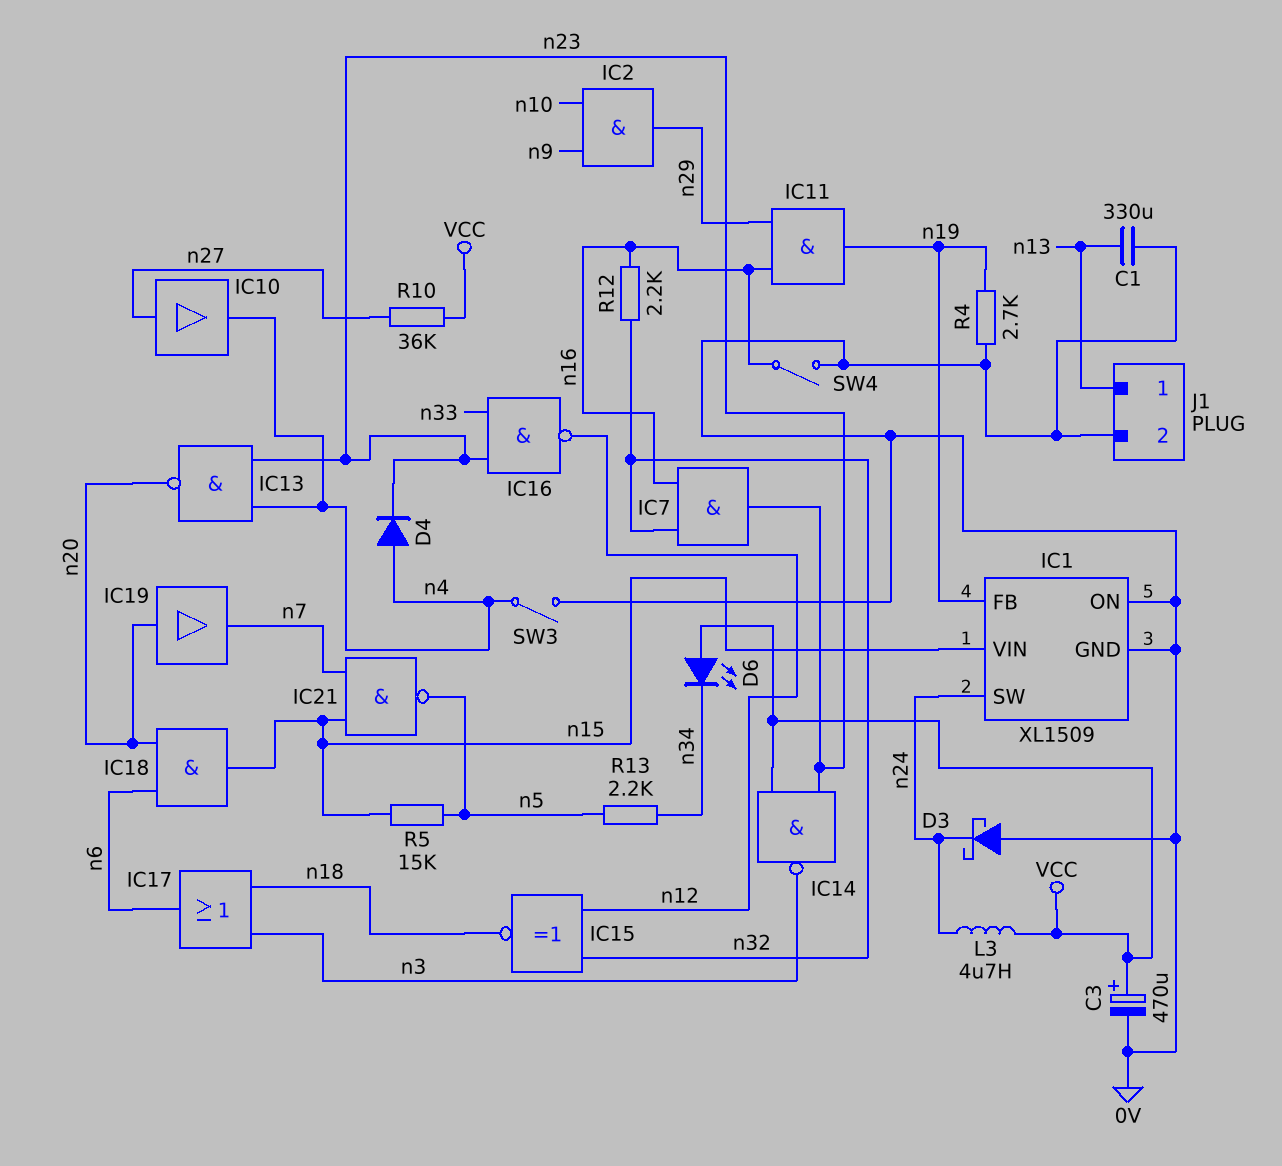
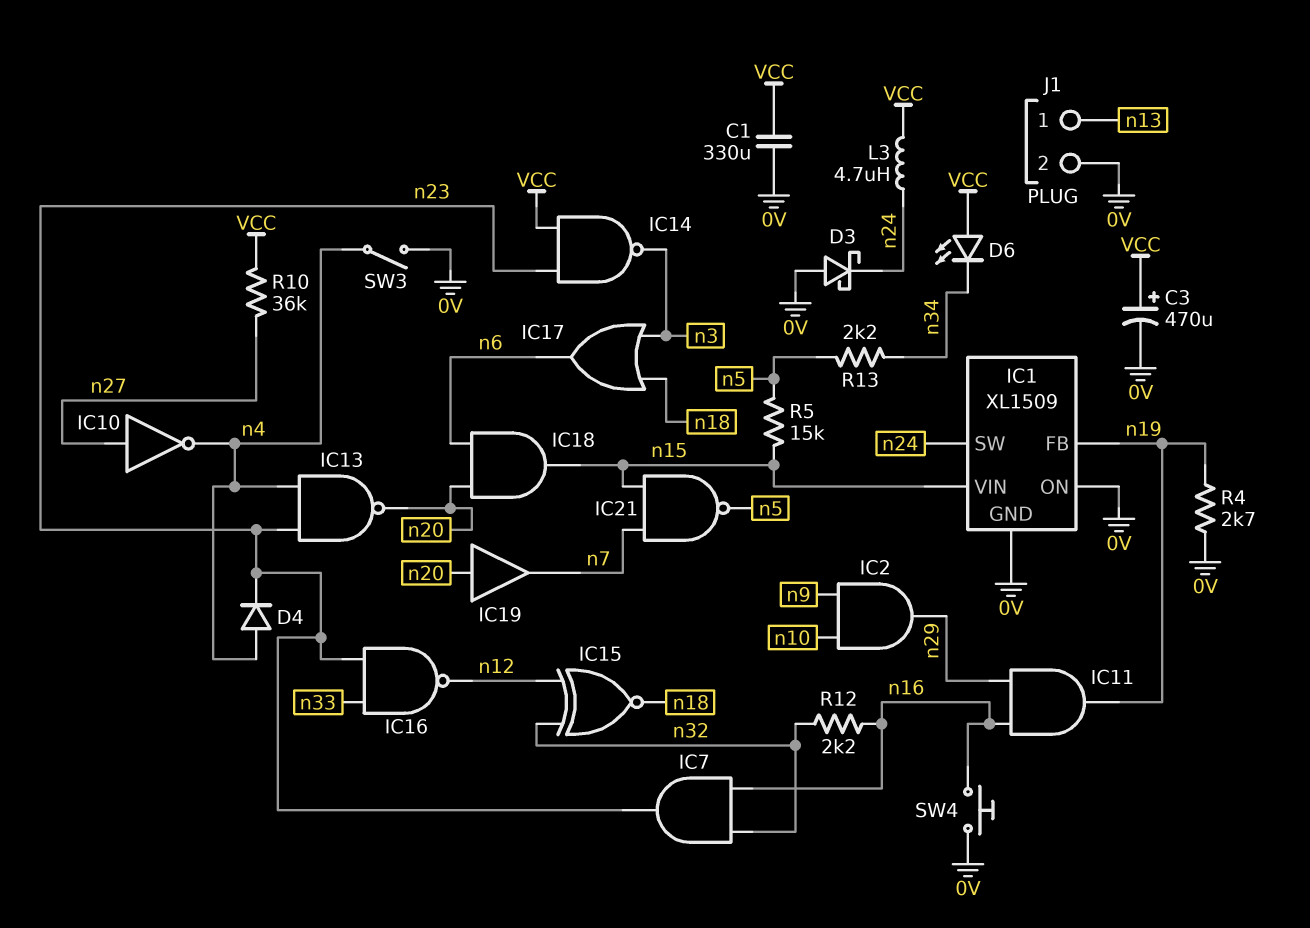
C1: 330uF (0V, n13) -> 330uF (0V, VCC)
IC10: buffer (in n27, out n4) -> NOT (in n27, out n4)
SW4: switch (0V, n16) -> button (0V, n16)

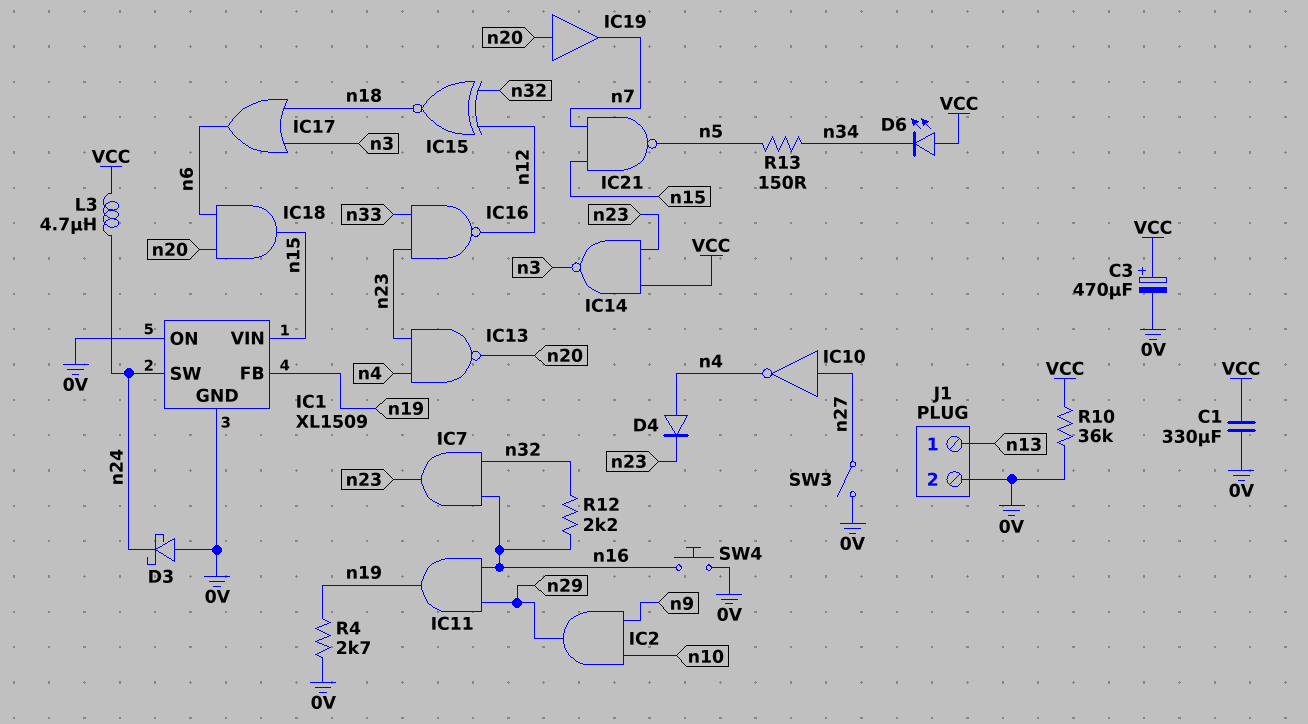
R5: 15k (n5, n15) -> none
R10: 36k (VCC, n27) -> 36k (0V, VCC)
R13: 2.2k (n5, n34) -> 150 (n5, n34)
SW3: switch (0V, n4) -> switch (0V, n27)

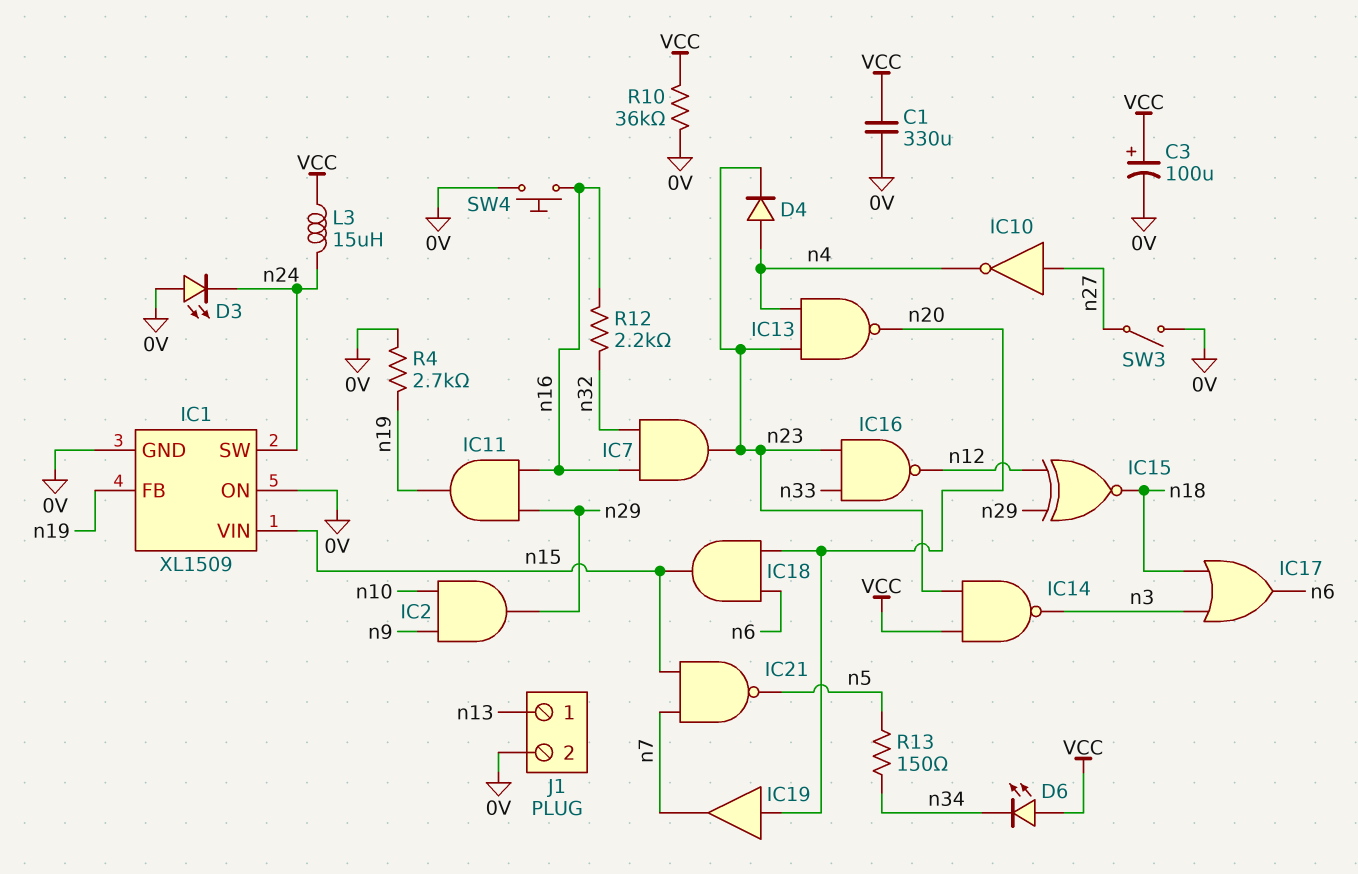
C3: 470uF (plus VCC, minus 0V) -> 100uF (plus VCC, minus 0V)
D3: schottky (A 0V, K n24) -> LED (A 0V, K n24)
IC15: XNOR (in n12, in n32, out n18) -> XNOR (in n12, in n29, out n18)
L3: 4.7uH (VCC, n24) -> 15uH (VCC, n24)

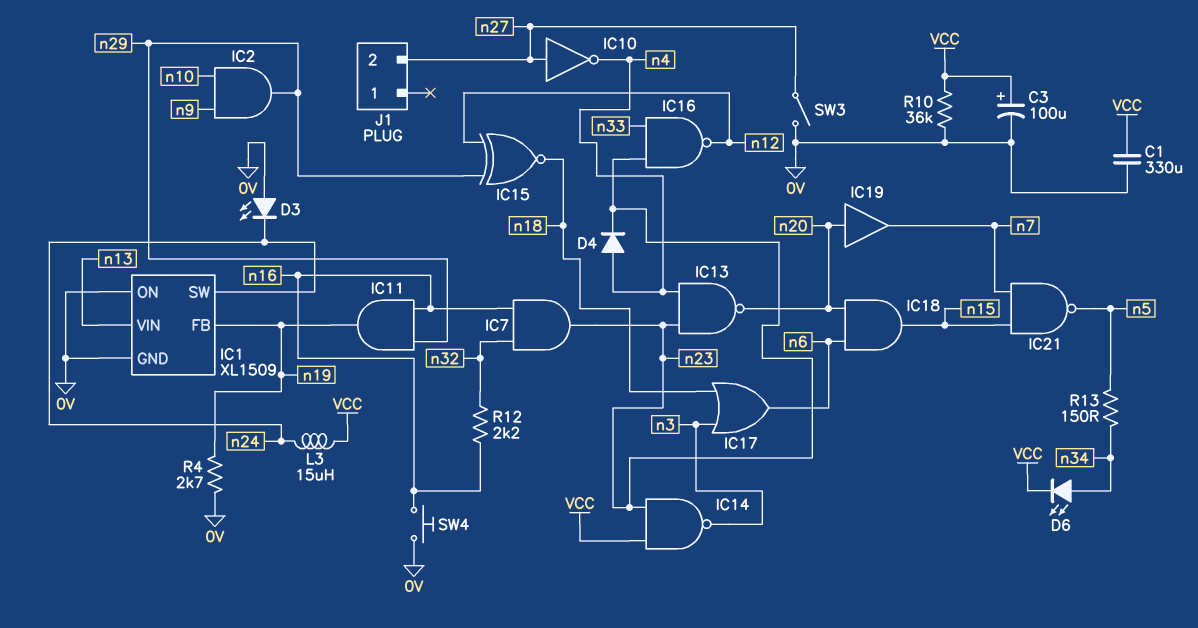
D6: LED (A VCC, K n34) -> LED (A n34, K VCC)
IC1 pin VIN: n15 -> n13
J1 pin 1: n13 -> none
J1 pin 2: 0V -> n27

